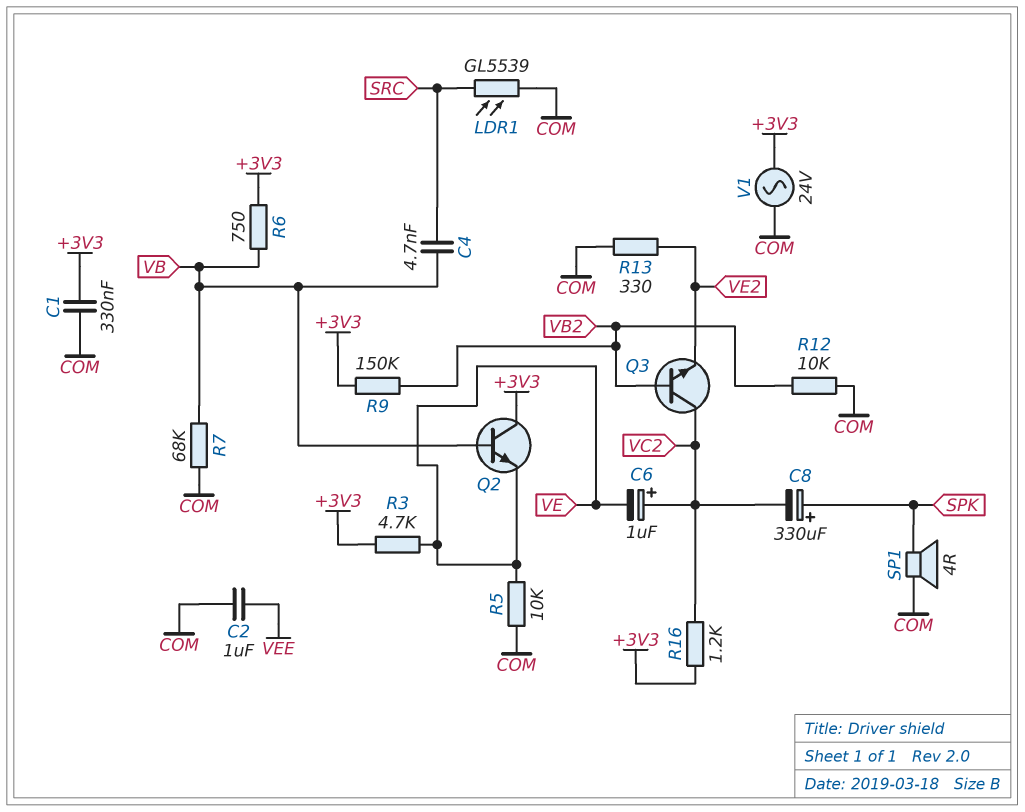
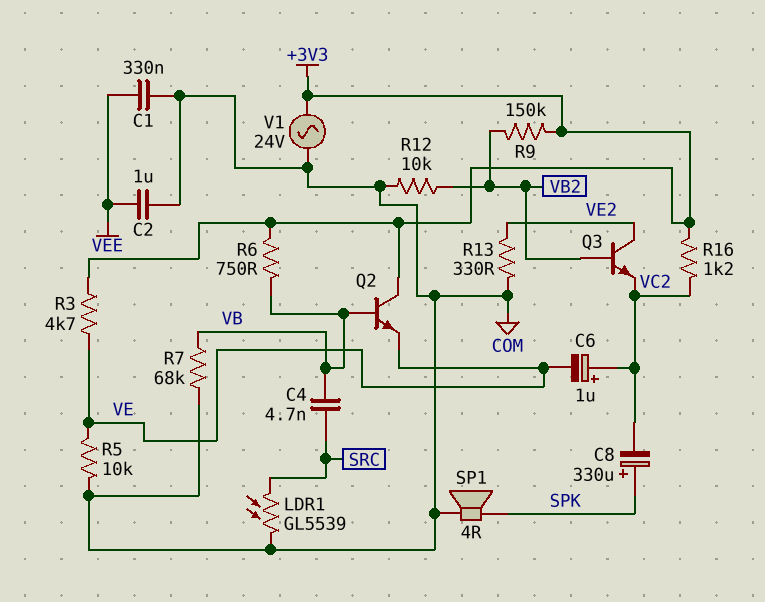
C1: 330nF (+3V3, COM) -> 330nF (COM, VEE)
Q3: NPN (B VB2, C VC2, E VE2) -> NPN (B VB2, C VE2, E VC2)

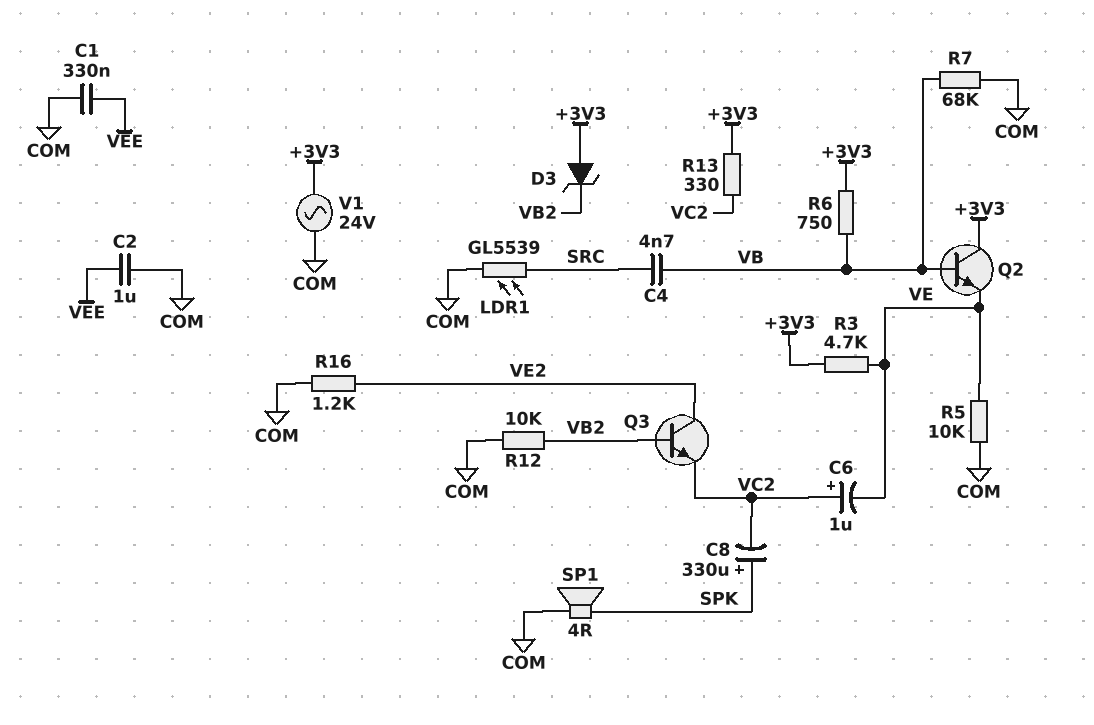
D3: none -> zener (A +3V3, K VB2)
R9: 150k (+3V3, VB2) -> none
R13: 330 (COM, VE2) -> 330 (+3V3, VC2)
R16: 1.2k (+3V3, VC2) -> 1.2k (COM, VE2)

